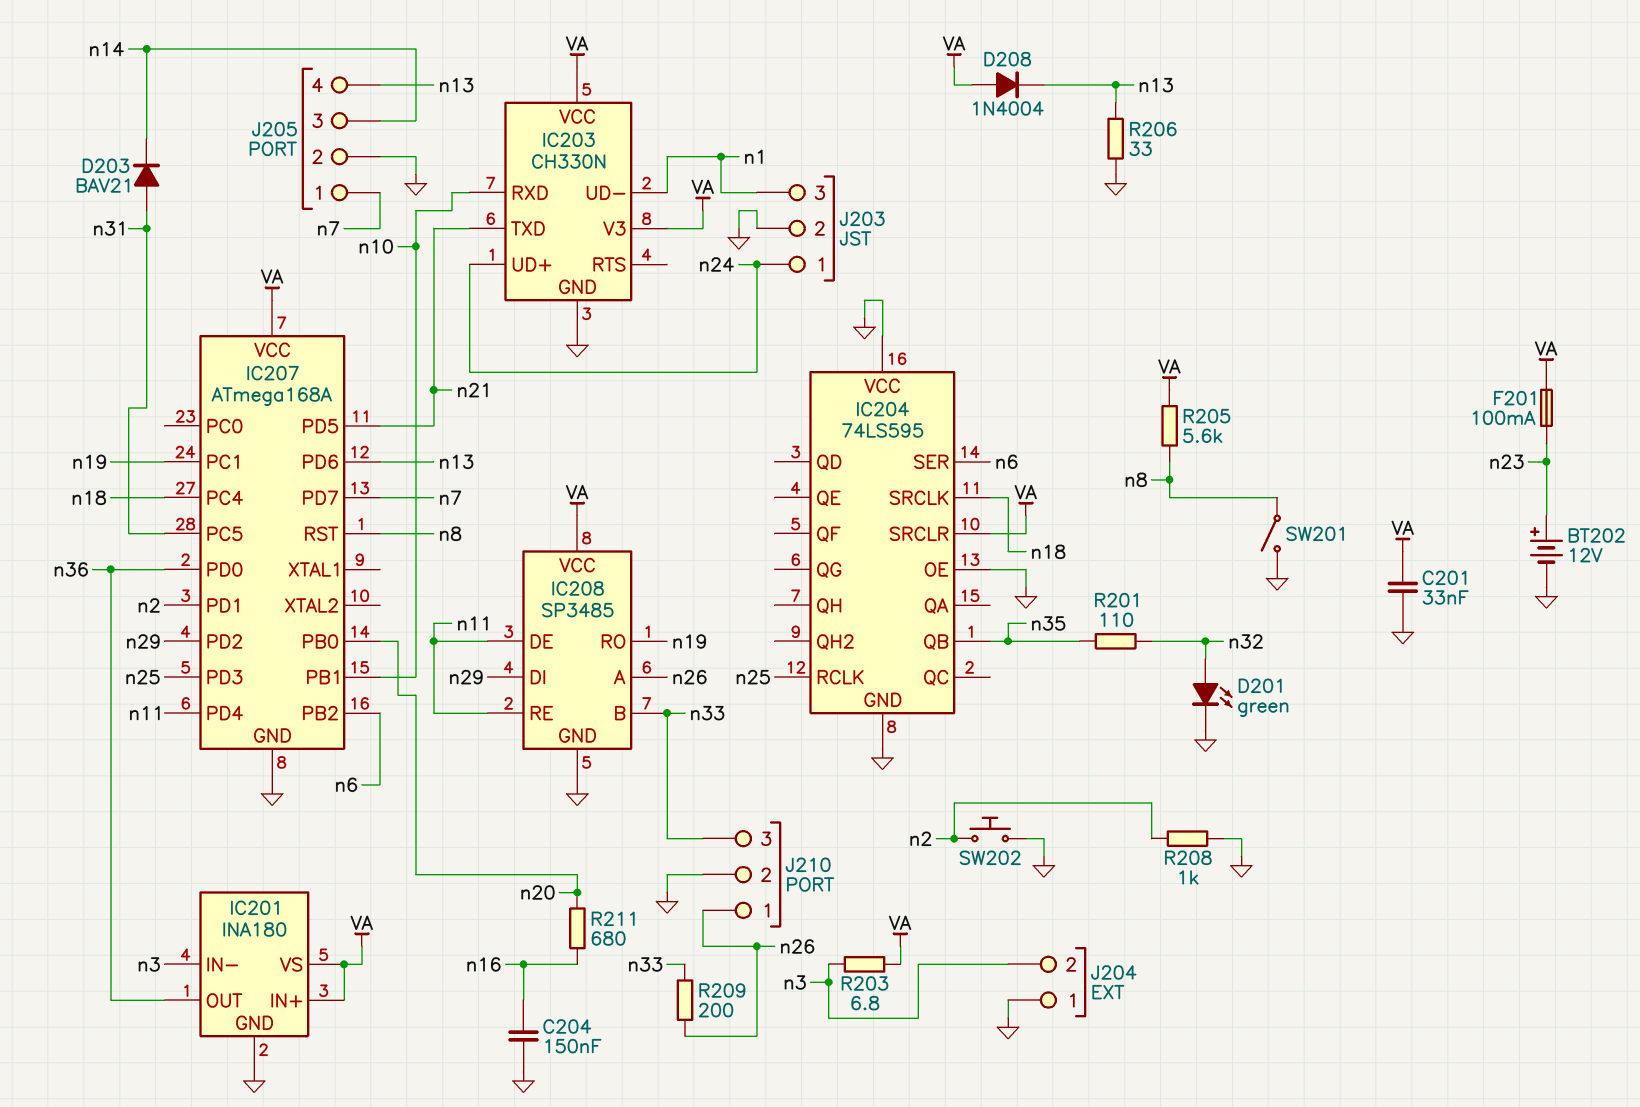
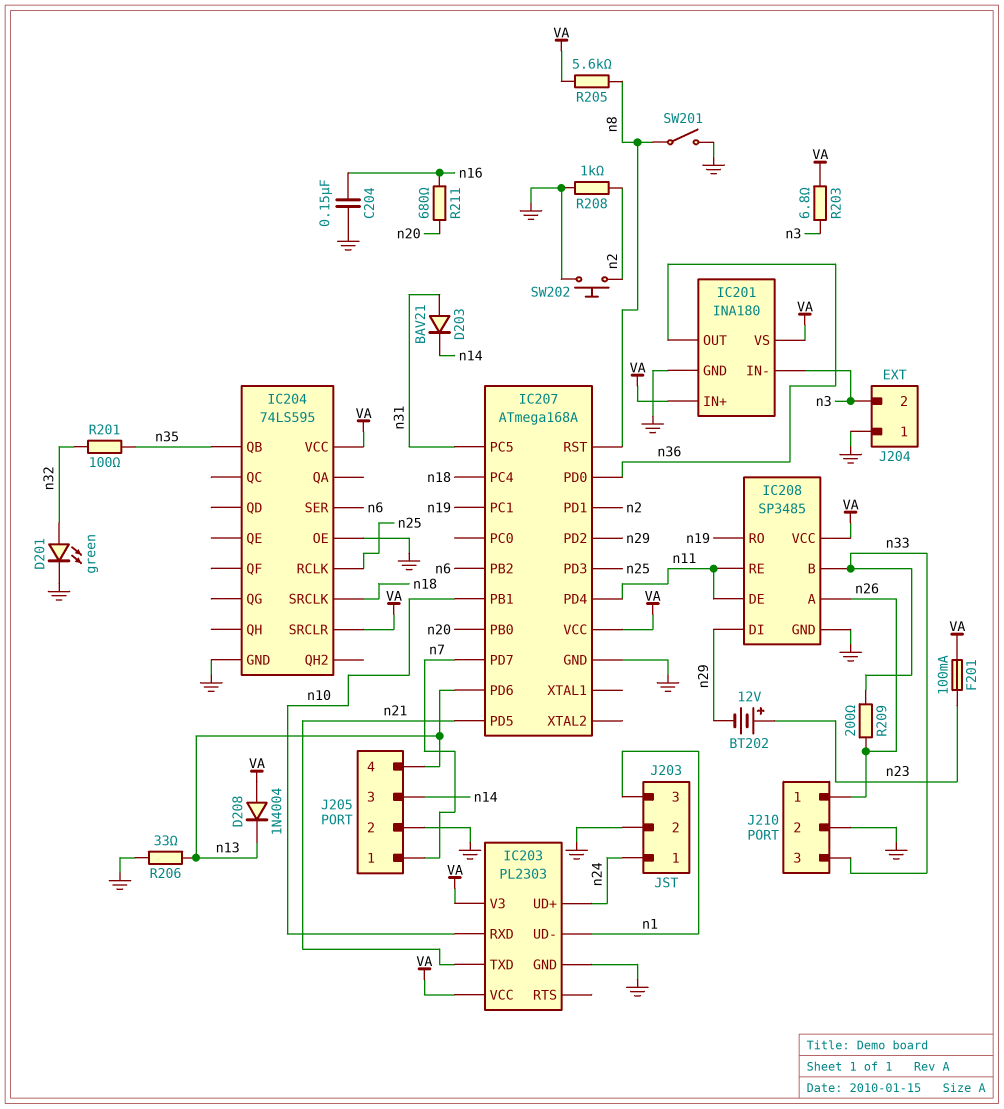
BT202: 12V (plus n23, minus GND) -> 12V (plus n23, minus n29)
C201: 33nF (GND, VA) -> none
IC203: CH330N -> PL2303
IC204 pin VCC: GND -> VA
R201: 110 (n32, n35) -> 100 (n32, n35)

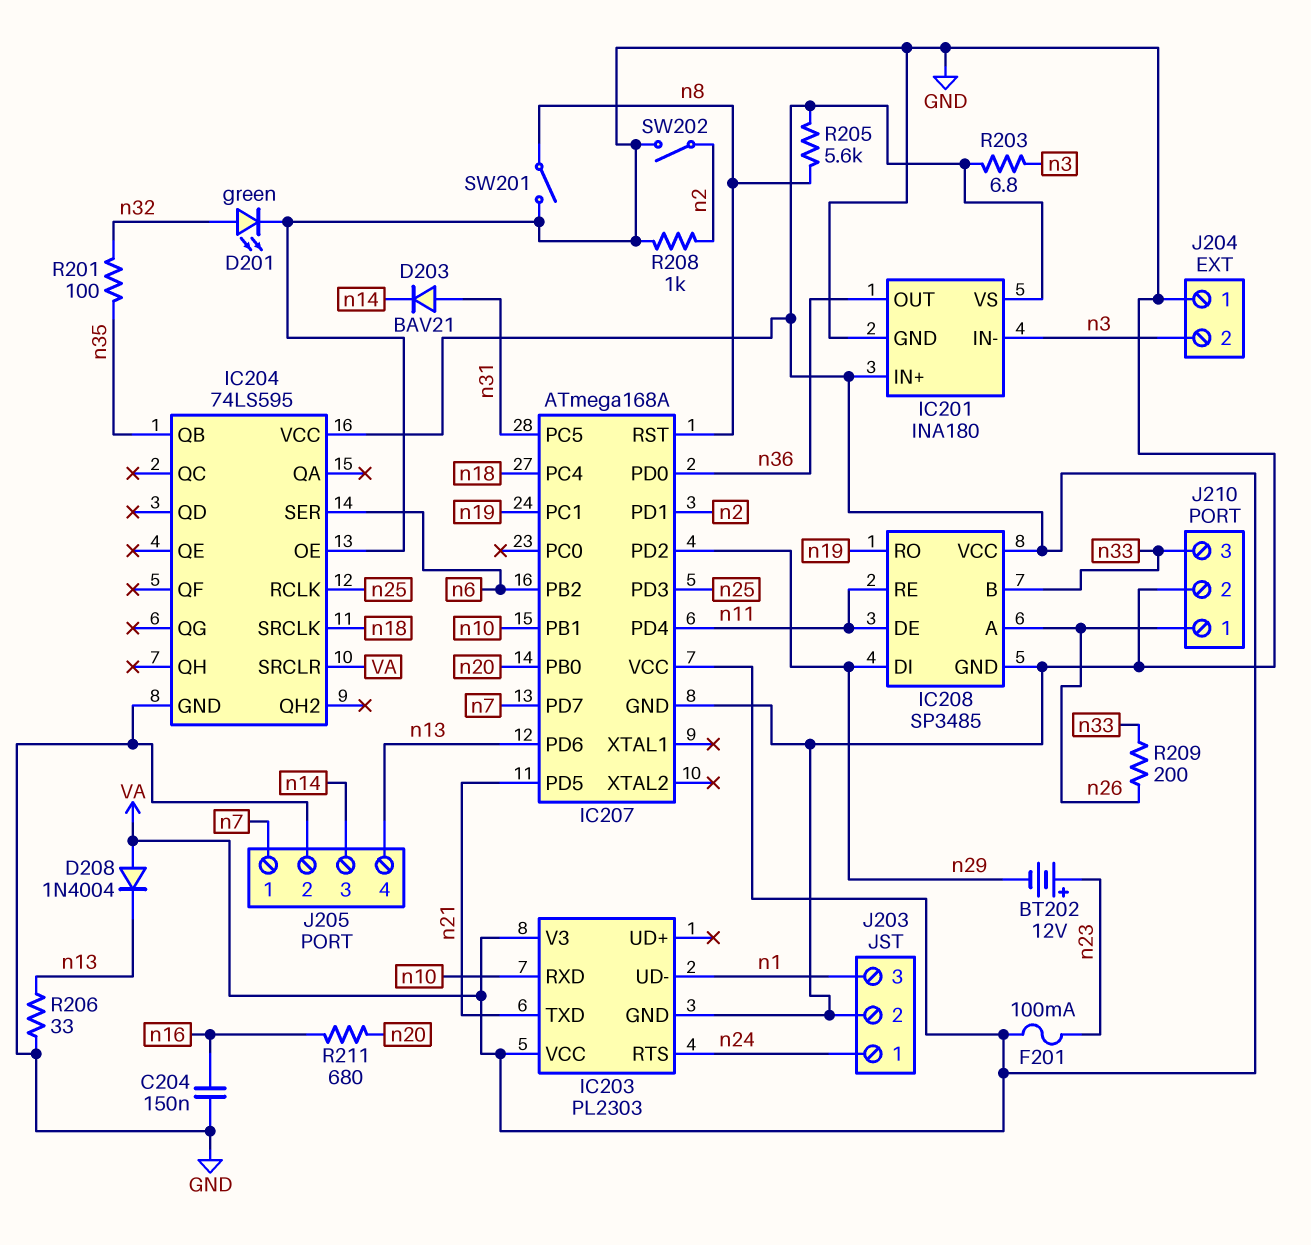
IC203 pin RTS: none -> n24
IC203 pin UD+: n24 -> none
SW202: button (GND, n2) -> switch (GND, n2)

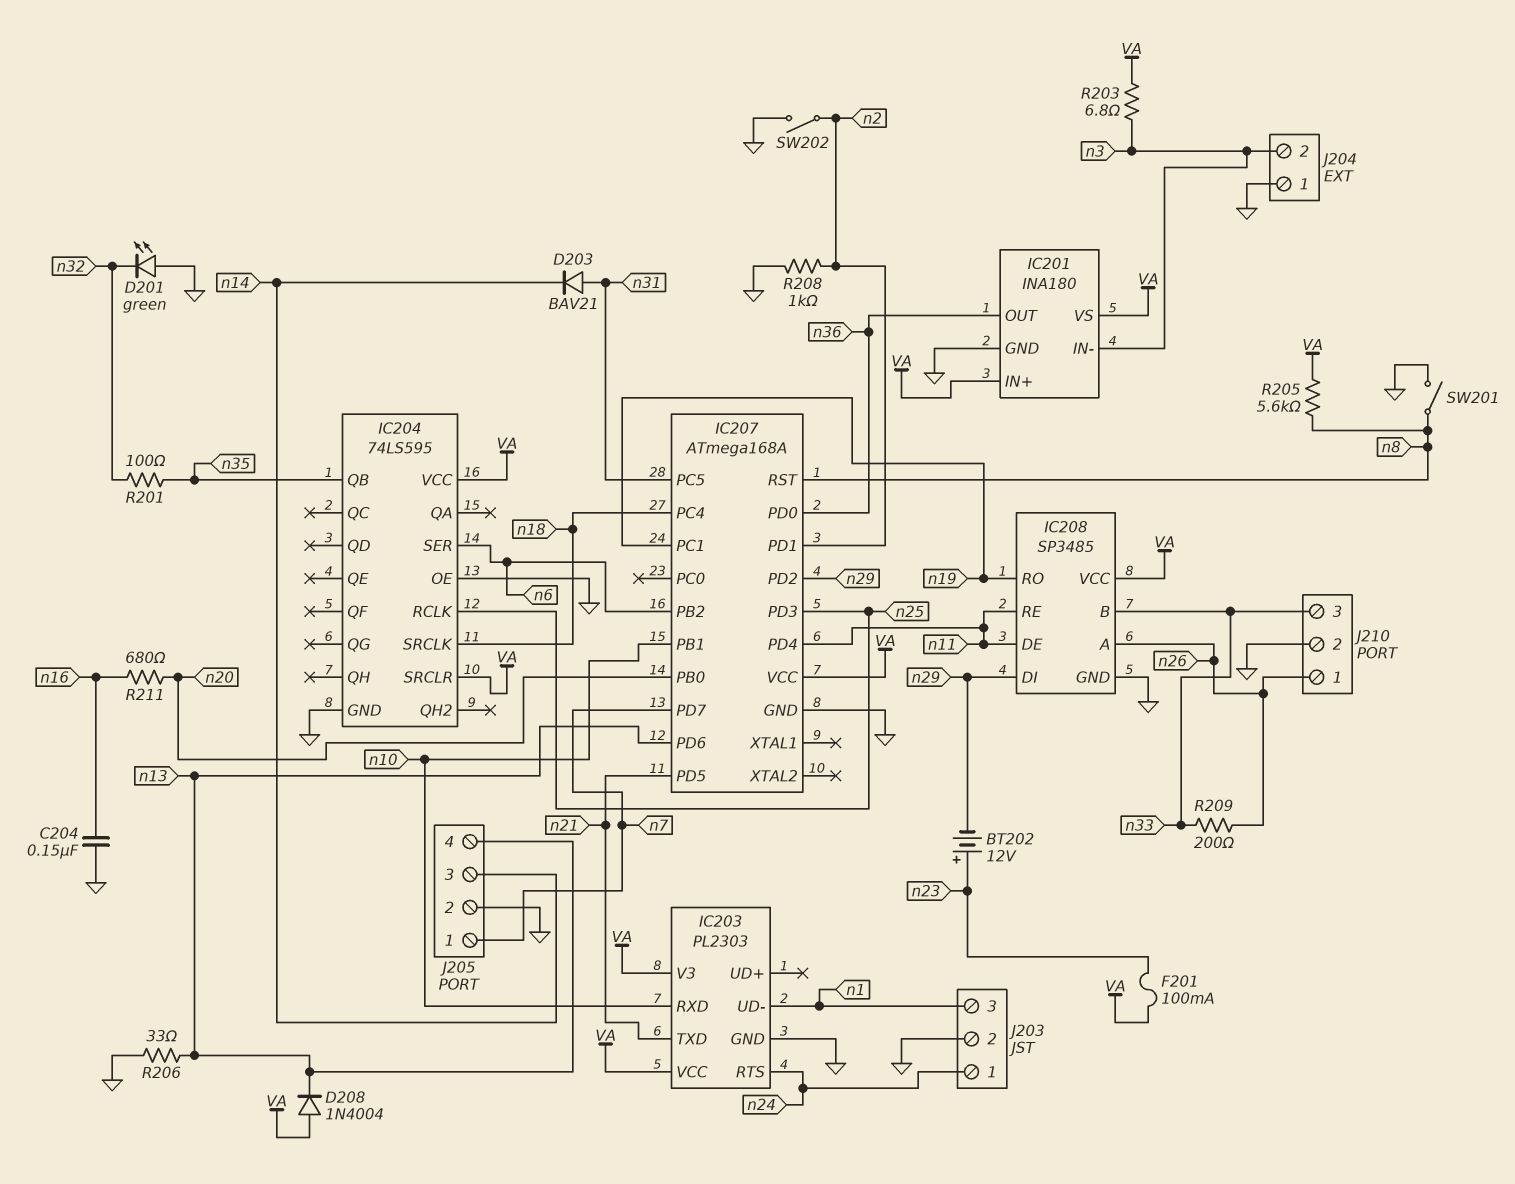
D201: LED green (A n32, K GND) -> LED green (A GND, K n32)

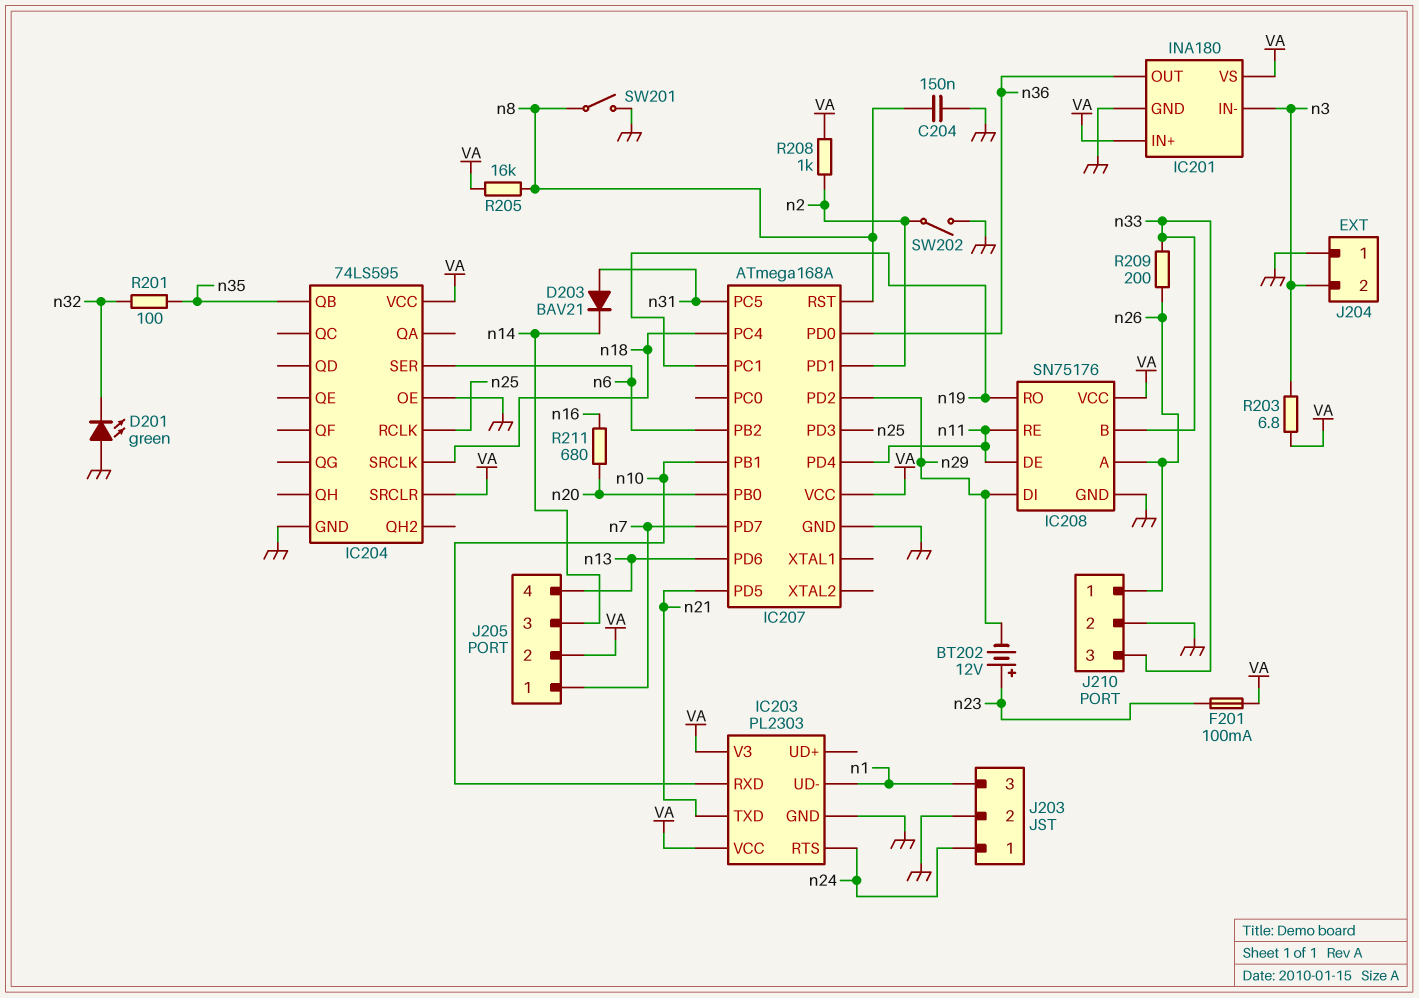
C204: 150nF (GND, n16) -> 150nF (GND, n8)
D208: diode 1N4004 (A VA, K n13) -> none
IC208: SP3485 -> SN75176
J205 pin 2: GND -> VA
R205: 5.6k (VA, n8) -> 16k (VA, n8)
R206: 33 (GND, n13) -> none
R208: 1k (GND, n2) -> 1k (VA, n2)

